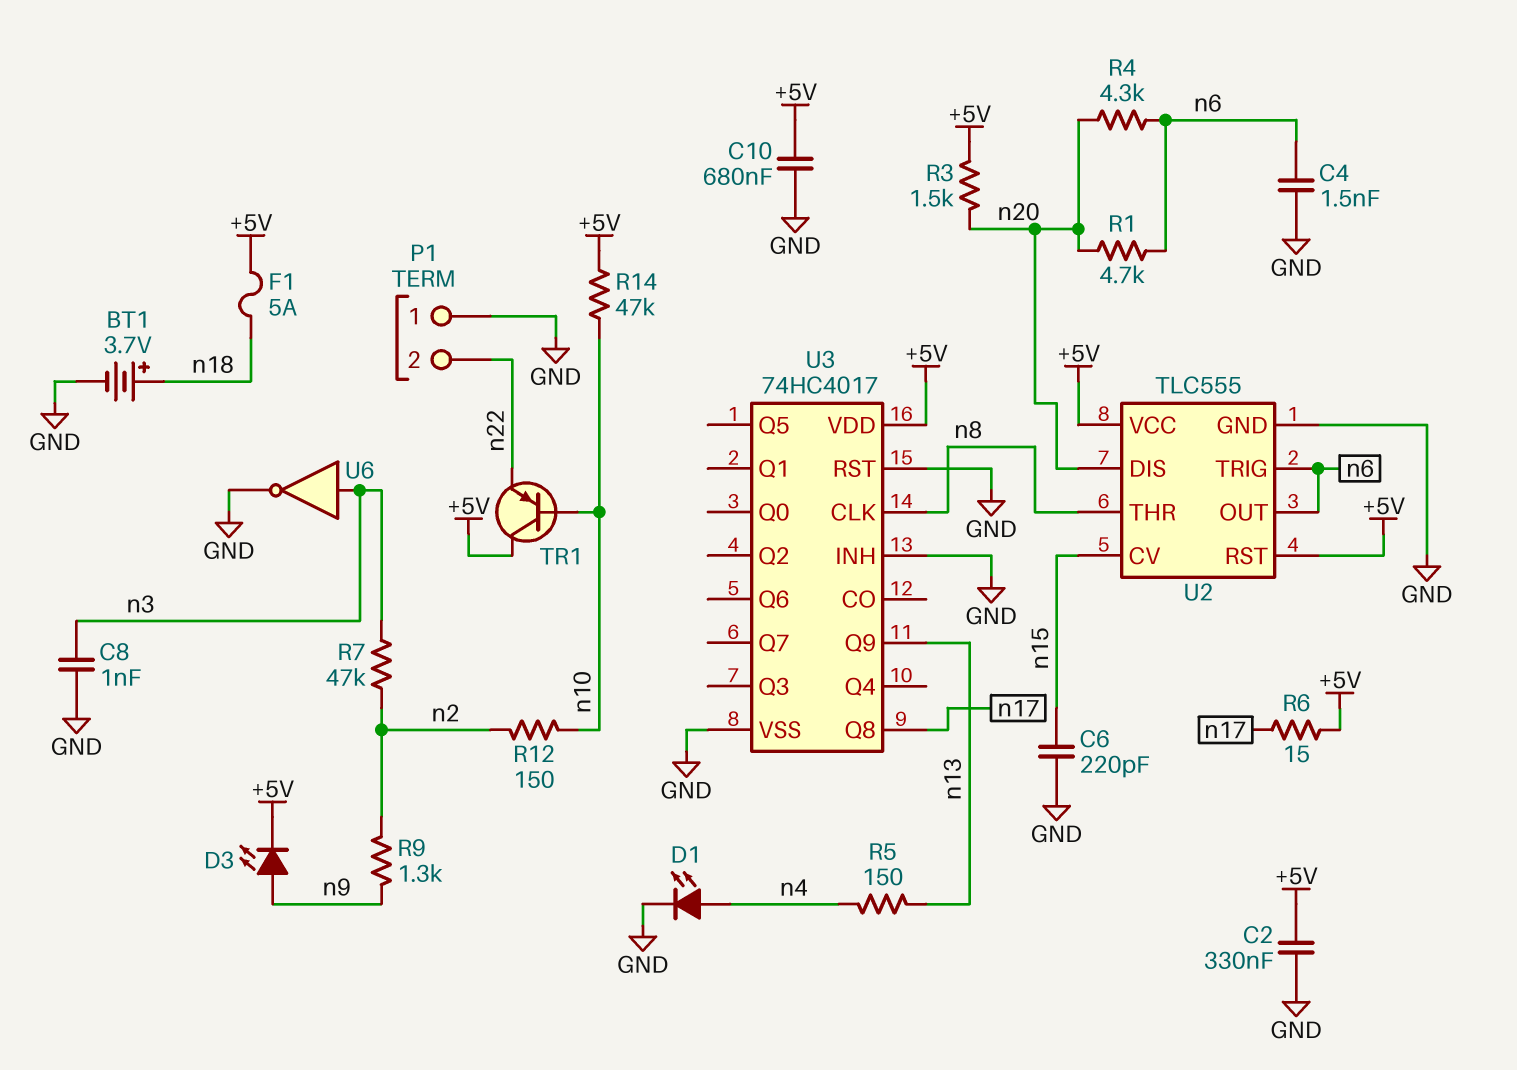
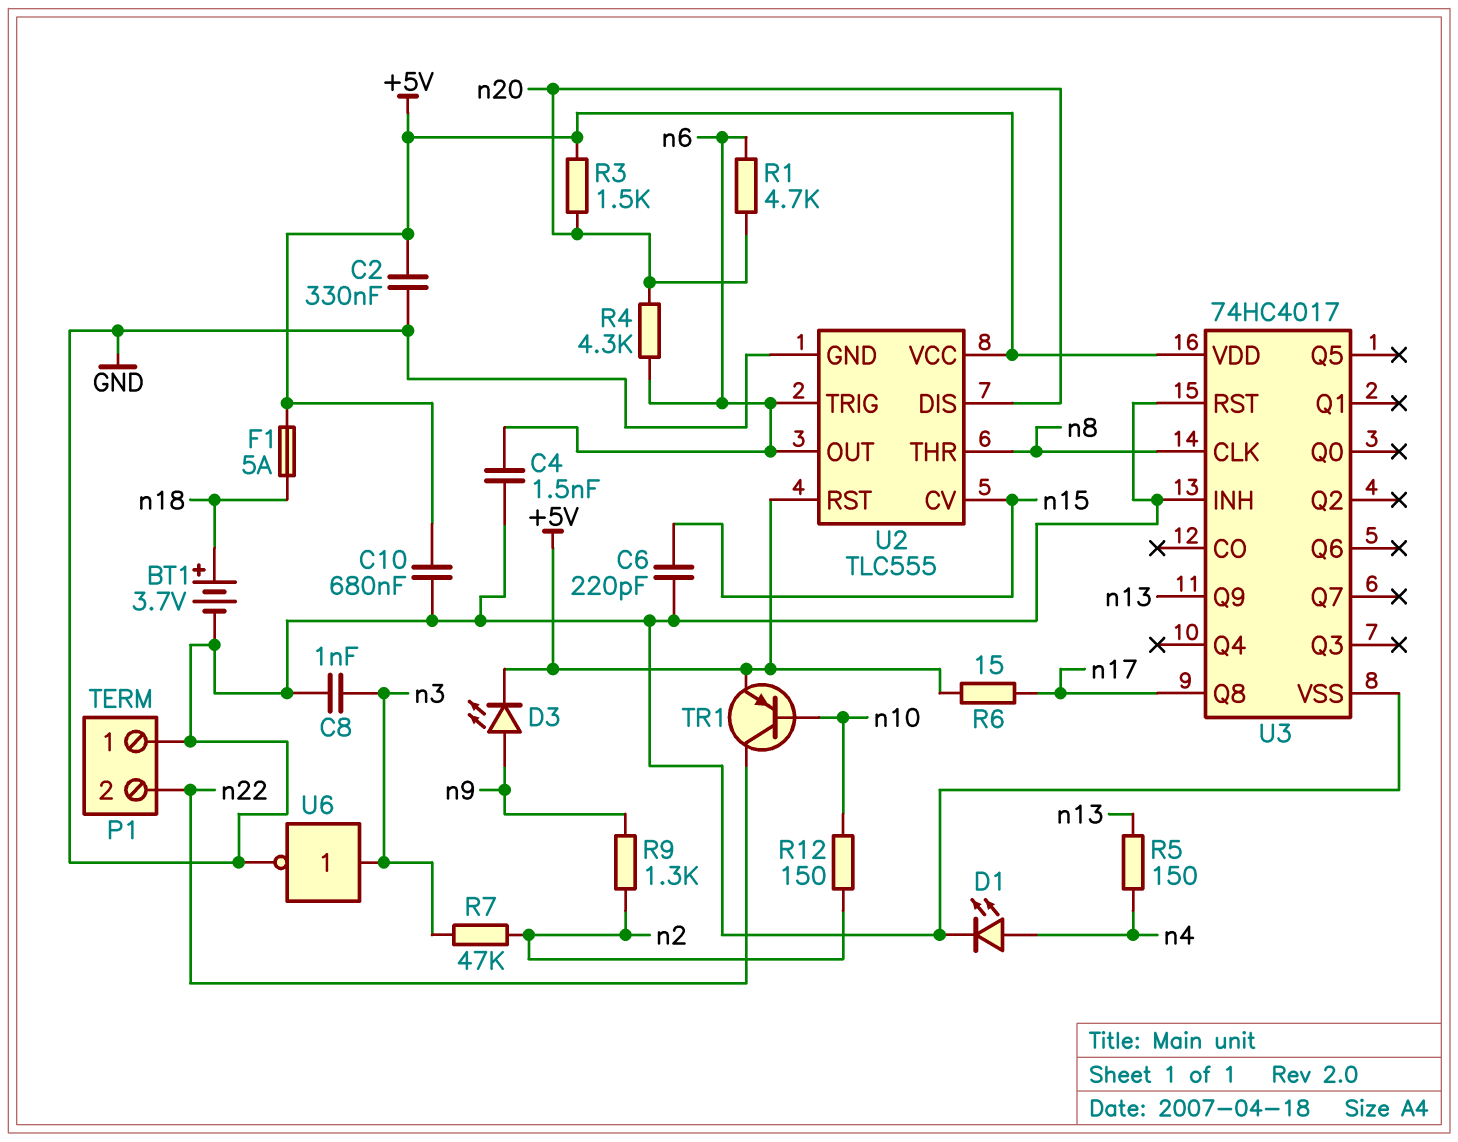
R14: 47k (+5V, n10) -> none
TR1: PNP (B n10, C +5V, E n22) -> PNP (B n10, C n22, E +5V)

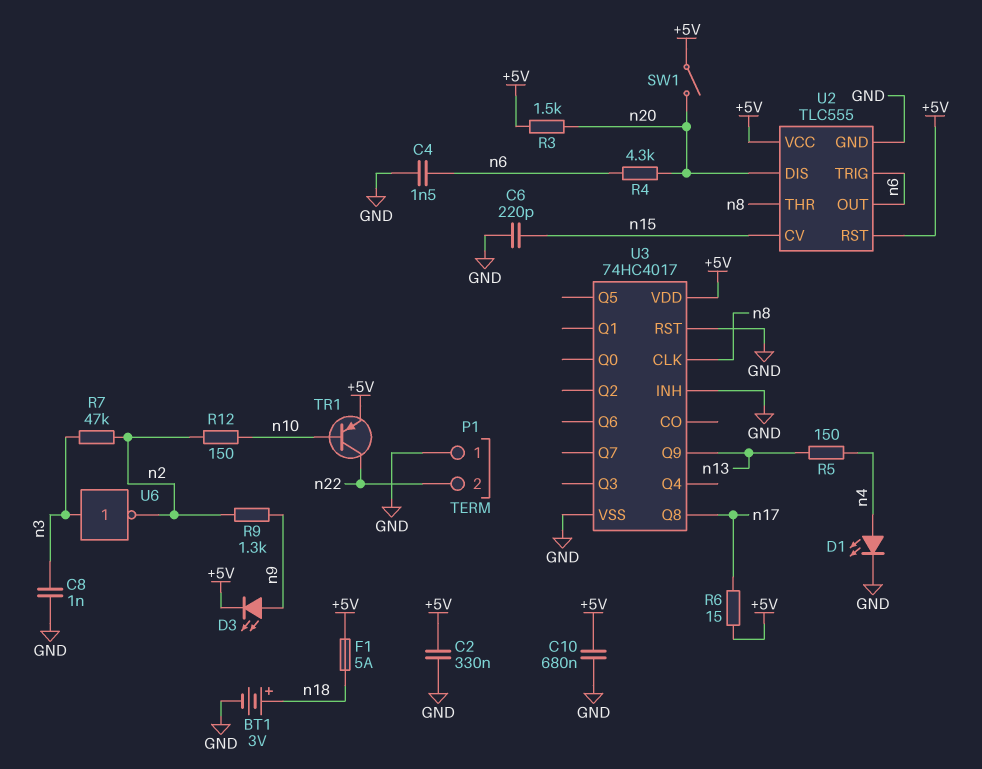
BT1: 3.7V (plus n18, minus GND) -> 3V (plus n18, minus GND)
R1: 4.7k (n6, n20) -> none
SW1: none -> switch (+5V, n20)
U6: NOT (in n3, out GND) -> NOT (in n3, out n2)

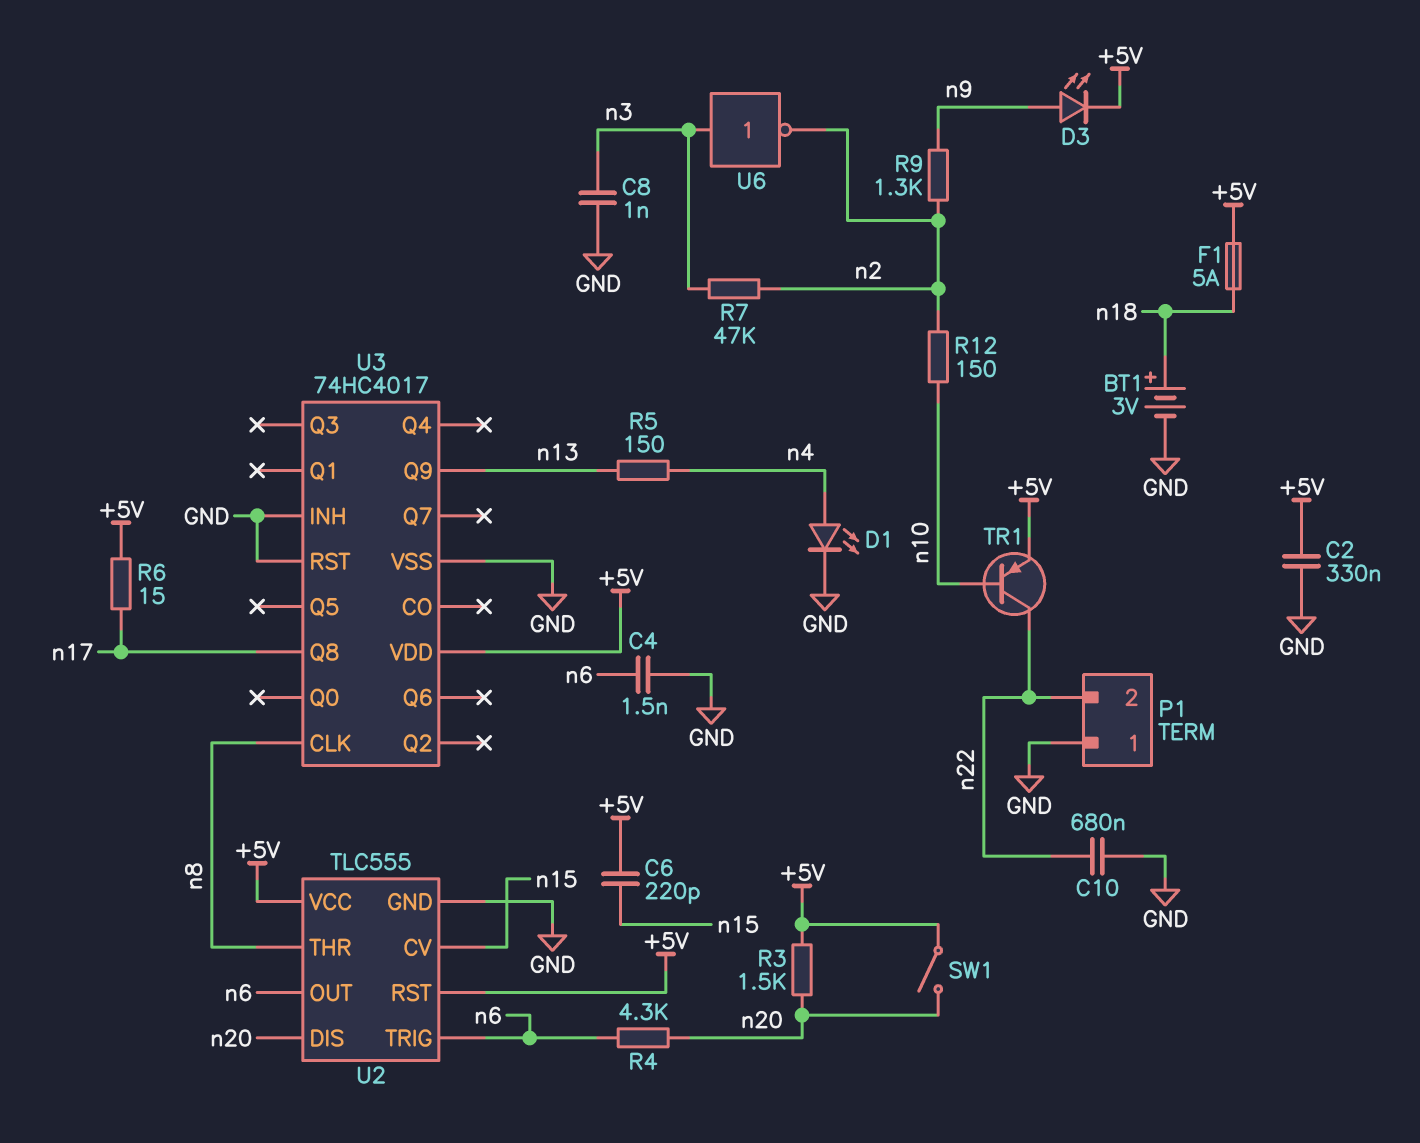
C6: 220pF (GND, n15) -> 220pF (+5V, n15)
C10: 680nF (+5V, GND) -> 680nF (GND, n22)

